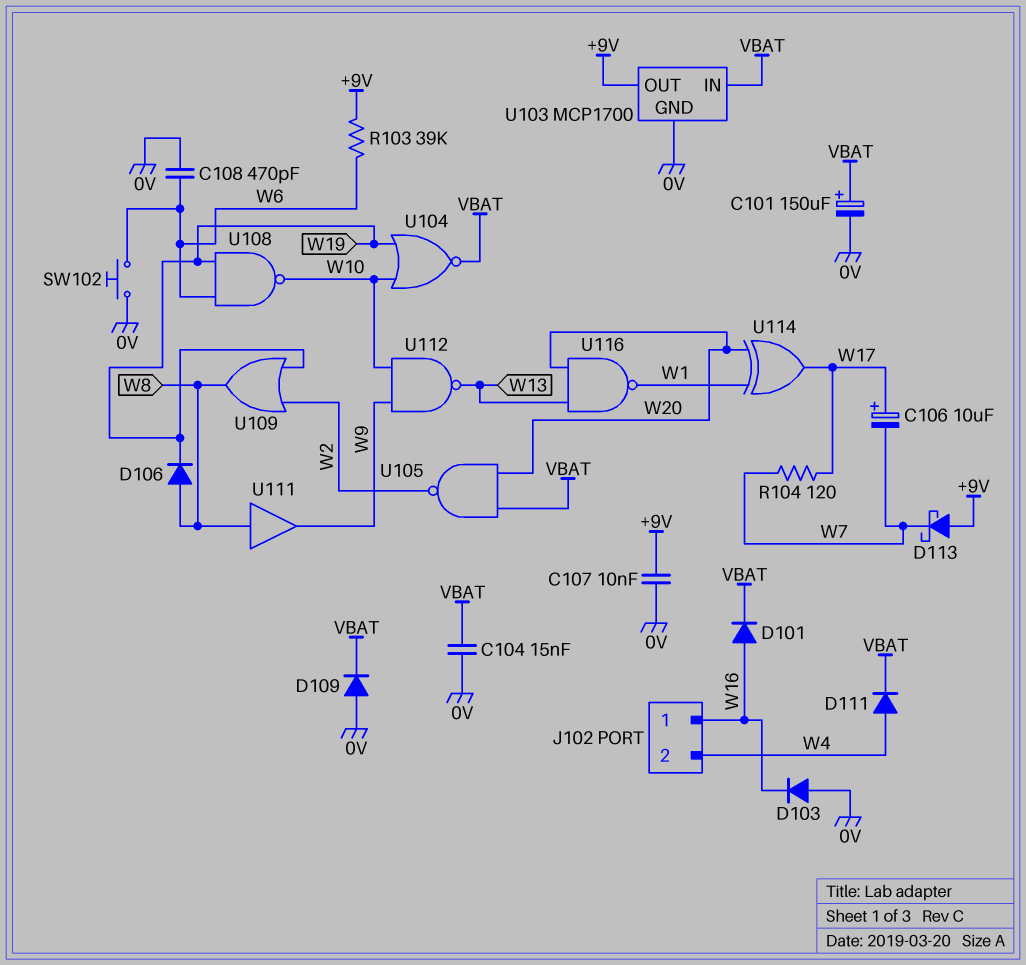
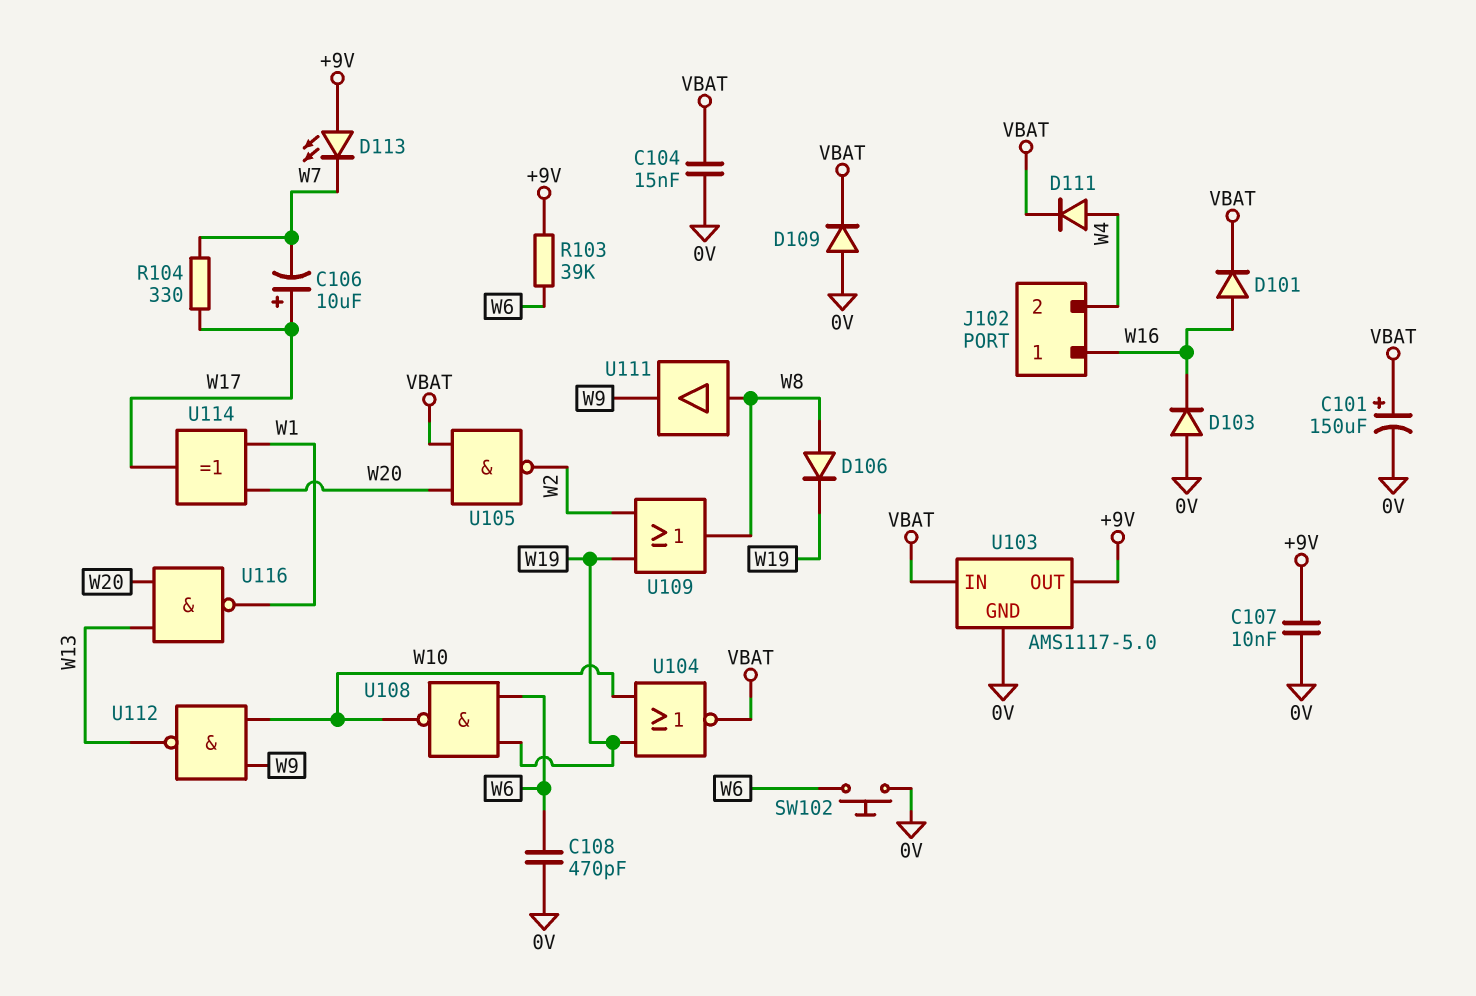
D113: schottky (A +9V, K W7) -> LED (A +9V, K W7)
R104: 120 (W7, W17) -> 330 (W7, W17)
U103: MCP1700 -> AMS1117-5.0

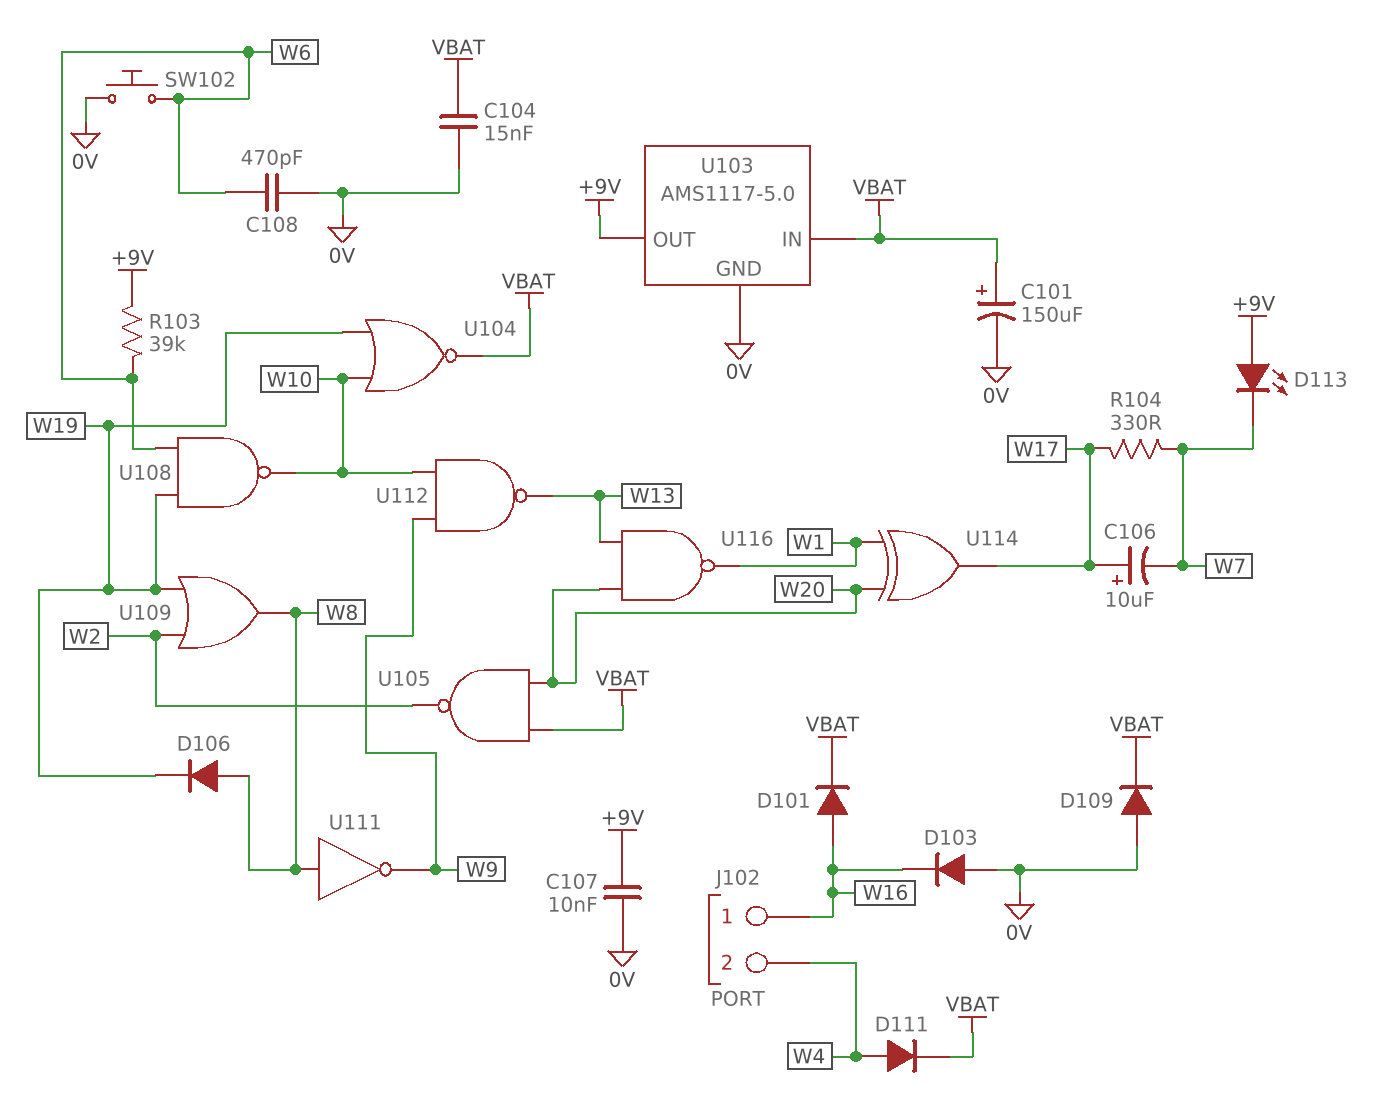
U111: buffer (in W8, out W9) -> NOT (in W8, out W9)

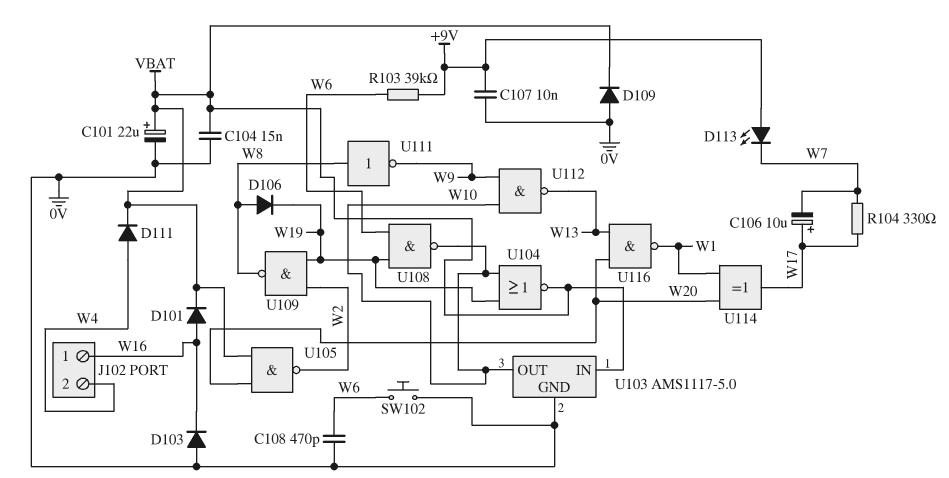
C101: 150uF (plus VBAT, minus 0V) -> 22uF (plus VBAT, minus 0V)
U103 pin OUT: +9V -> W10
U109: OR (in W2, in W19, out W8) -> NAND (in W2, in W19, out W8)

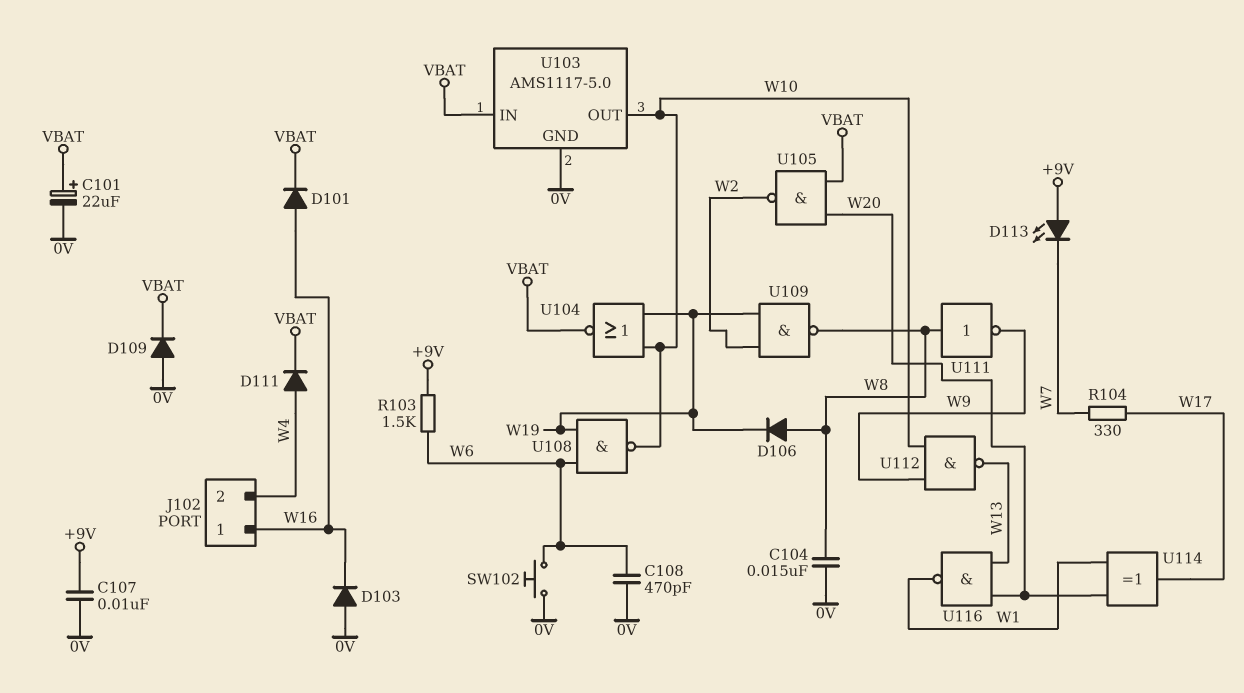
C104: 15nF (0V, VBAT) -> 15nF (0V, W8)
C106: 10uF (plus W17, minus W7) -> none
R103: 39k (+9V, W6) -> 1.5k (+9V, W6)

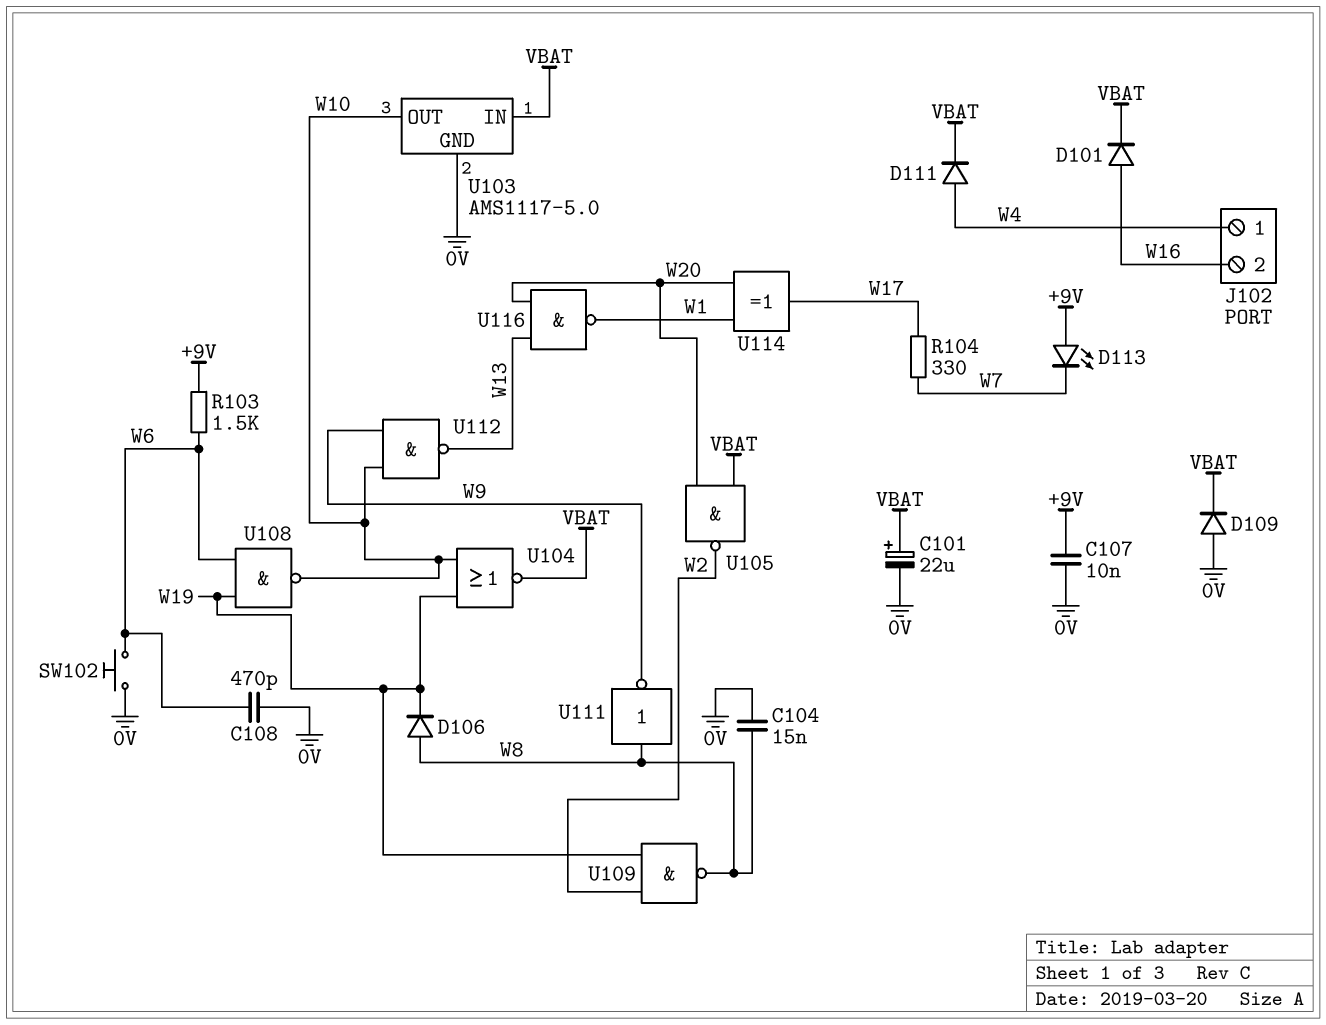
D103: diode (A 0V, K W16) -> none
J102 pin 1: W16 -> W4
J102 pin 2: W4 -> W16

